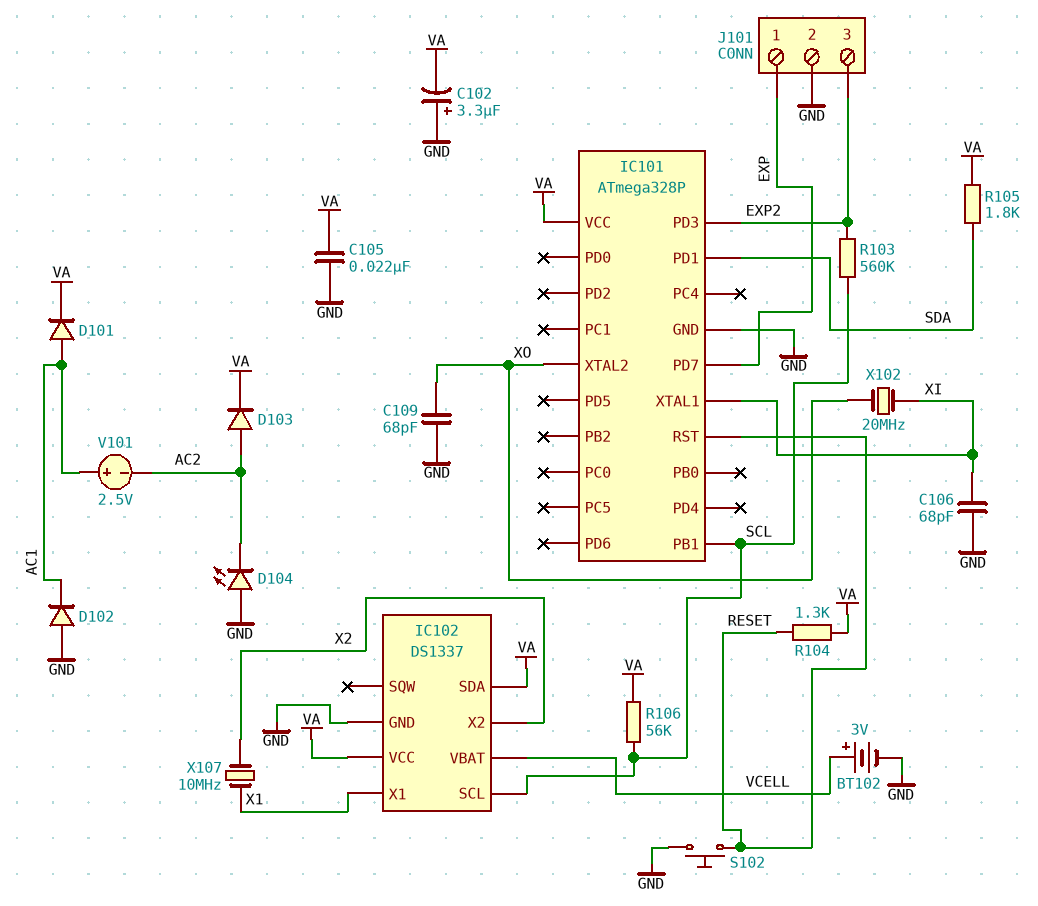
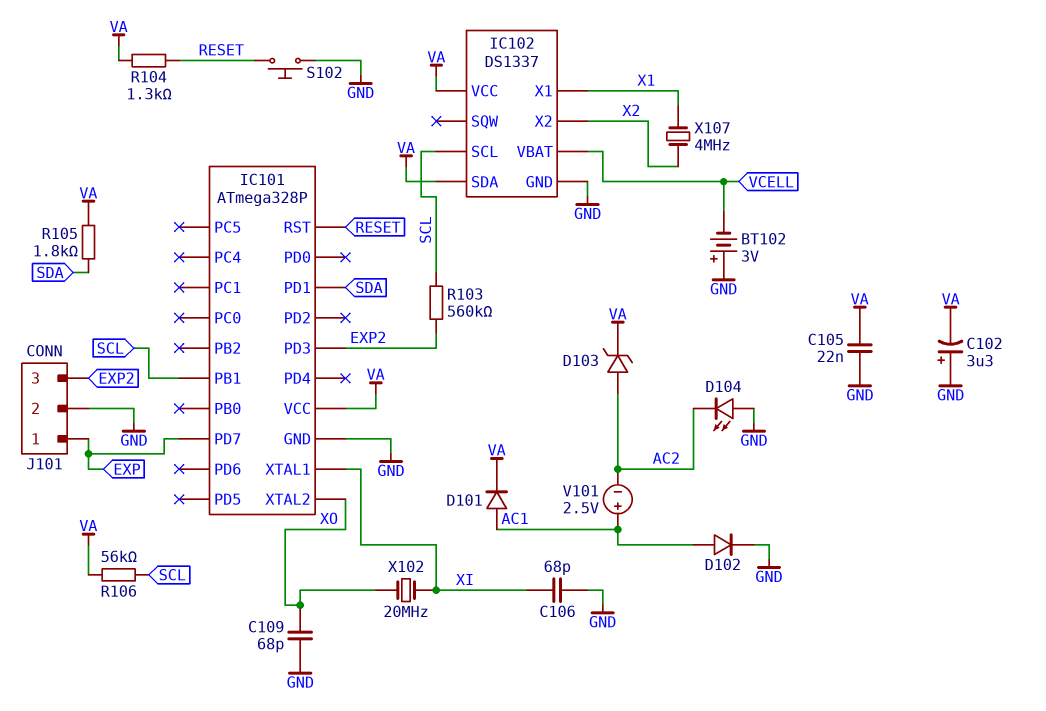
BT102: 3V (plus VCELL, minus GND) -> 3V (plus GND, minus VCELL)
D102: diode (A GND, K AC1) -> diode (A AC1, K GND)
D103: diode (A AC2, K VA) -> zener (A AC2, K VA)
X107: 10MHz (X1, X2) -> 4MHz (X1, X2)

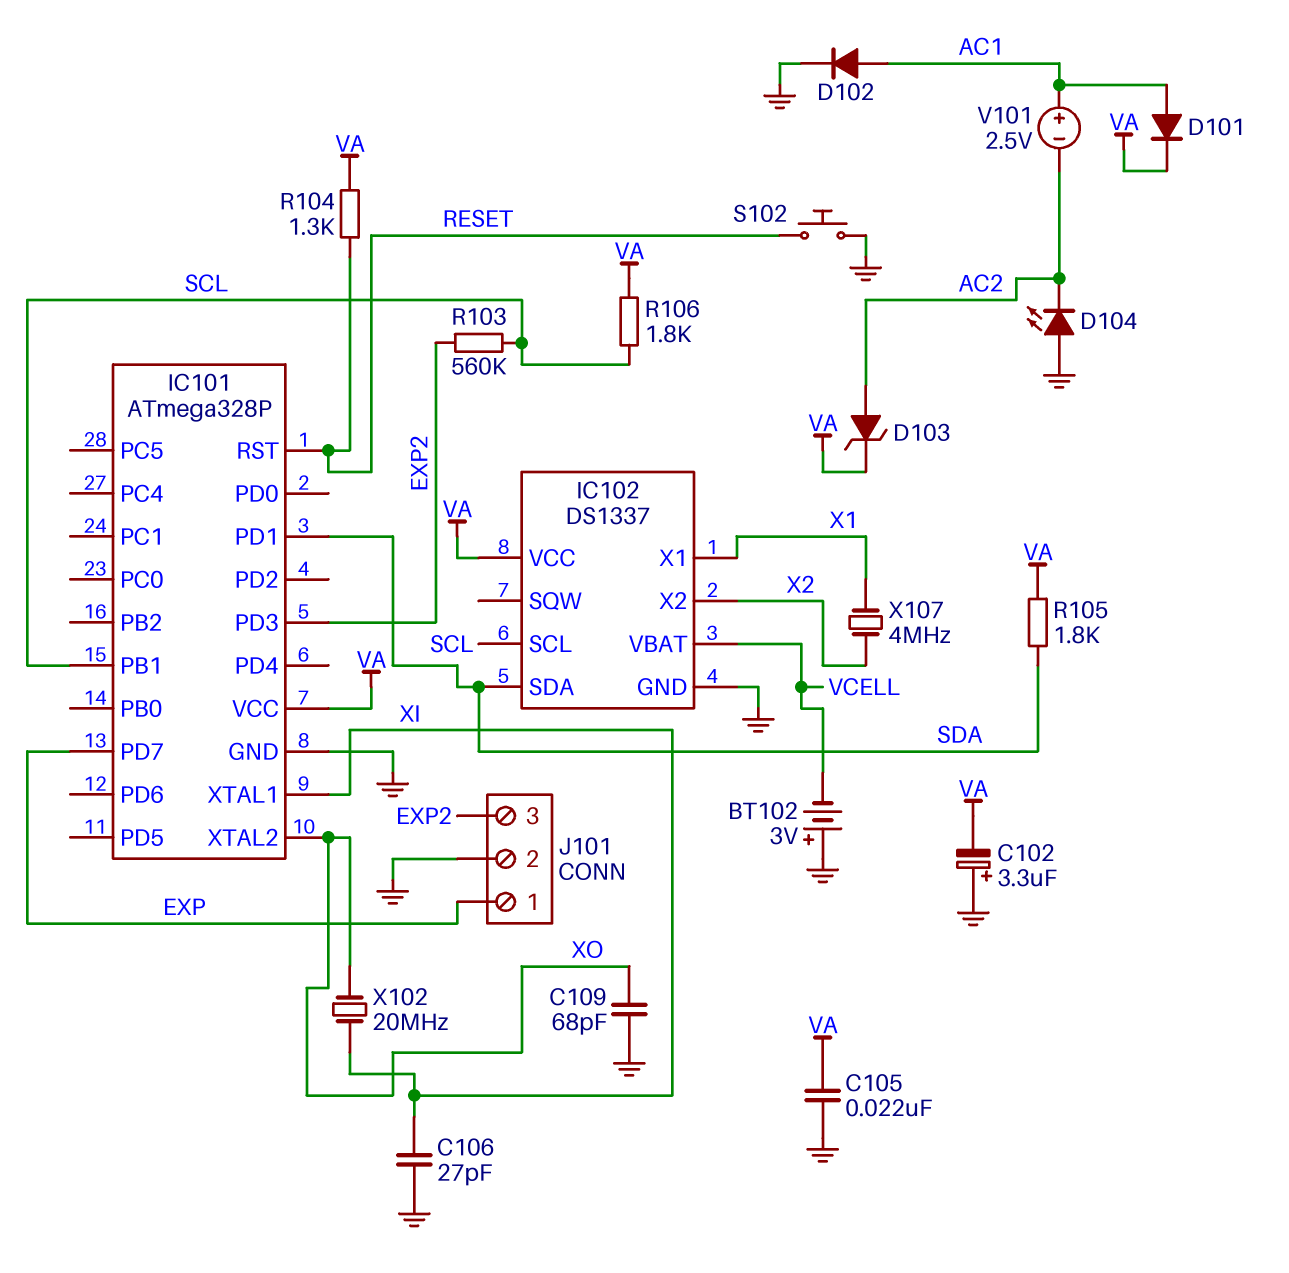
C106: 68pF (GND, XI) -> 27pF (GND, XI)
IC102 pin SDA: VA -> SDA
R106: 56k (SCL, VA) -> 1.8k (SCL, VA)

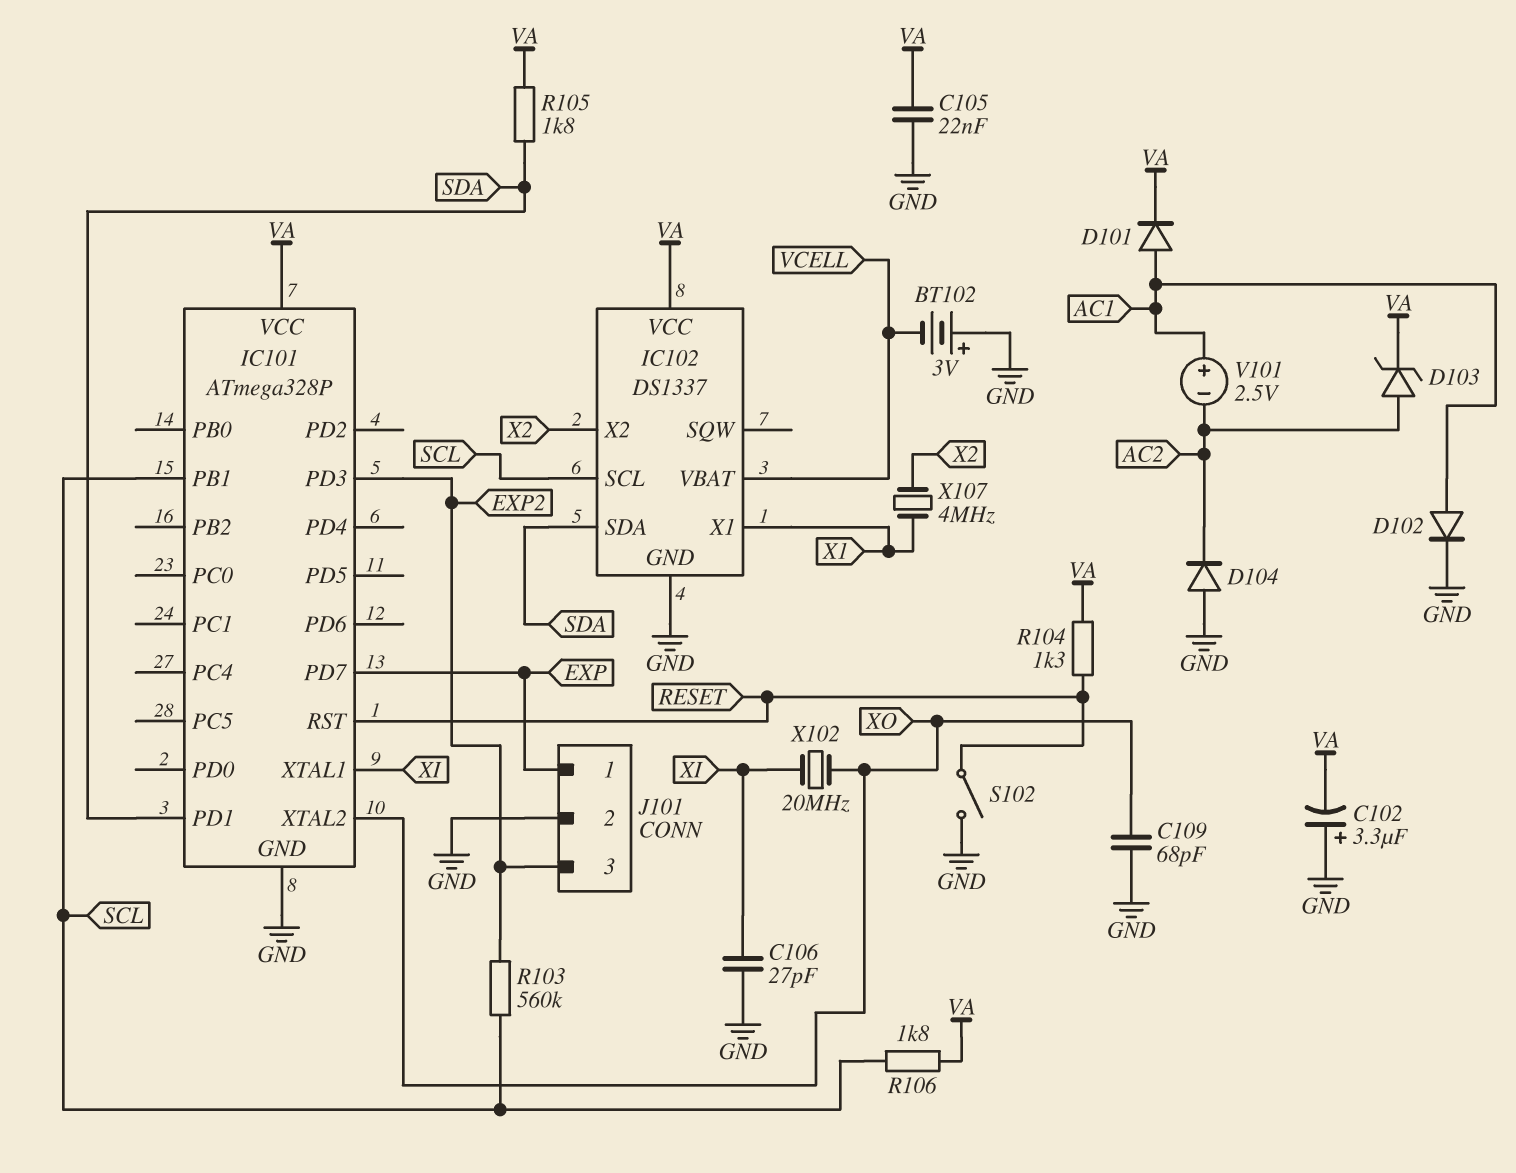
D104: LED (A GND, K AC2) -> diode (A GND, K AC2)
S102: button (GND, RESET) -> switch (GND, RESET)

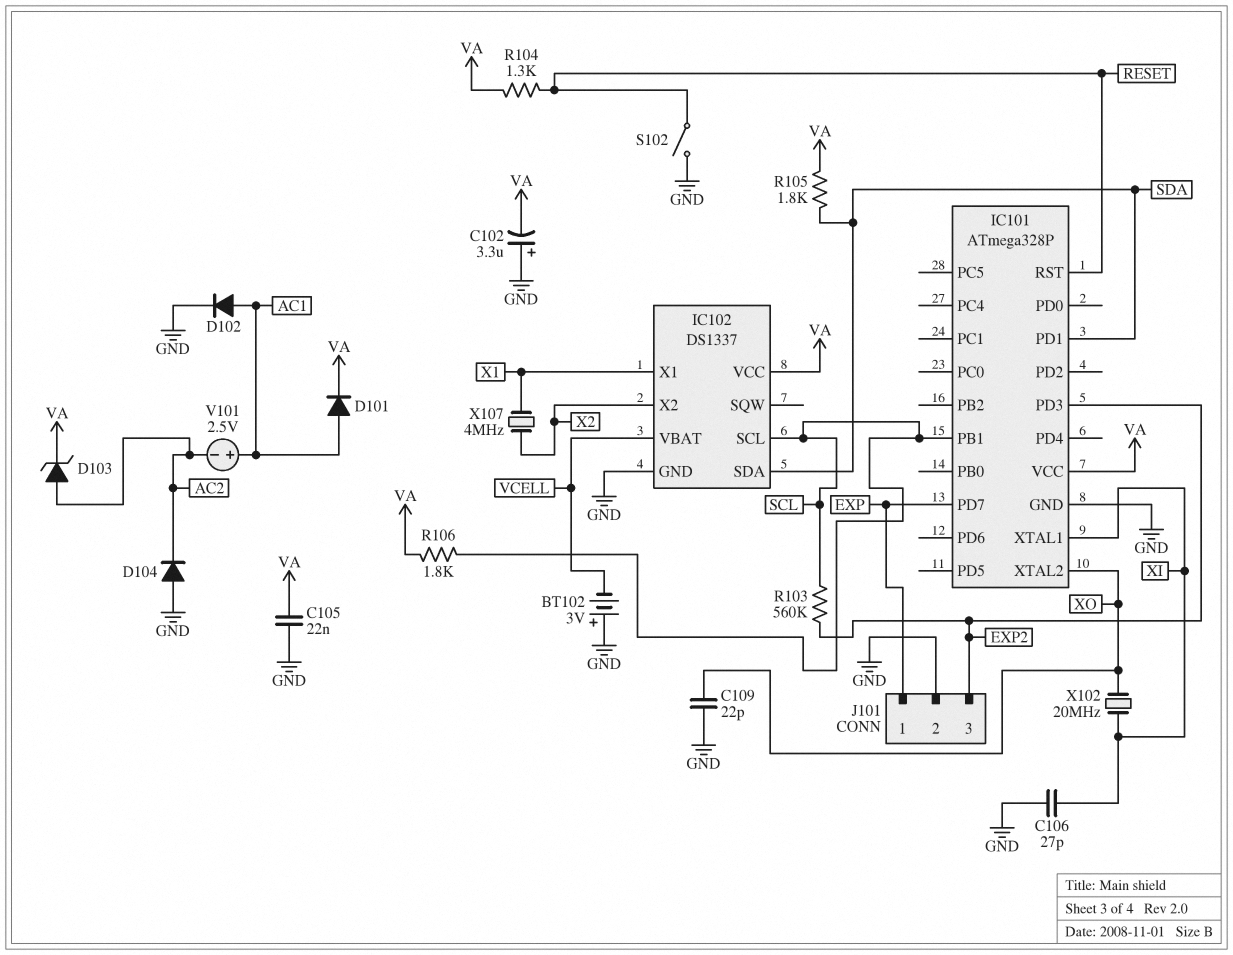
C109: 68pF (GND, XO) -> 22pF (GND, XO)

